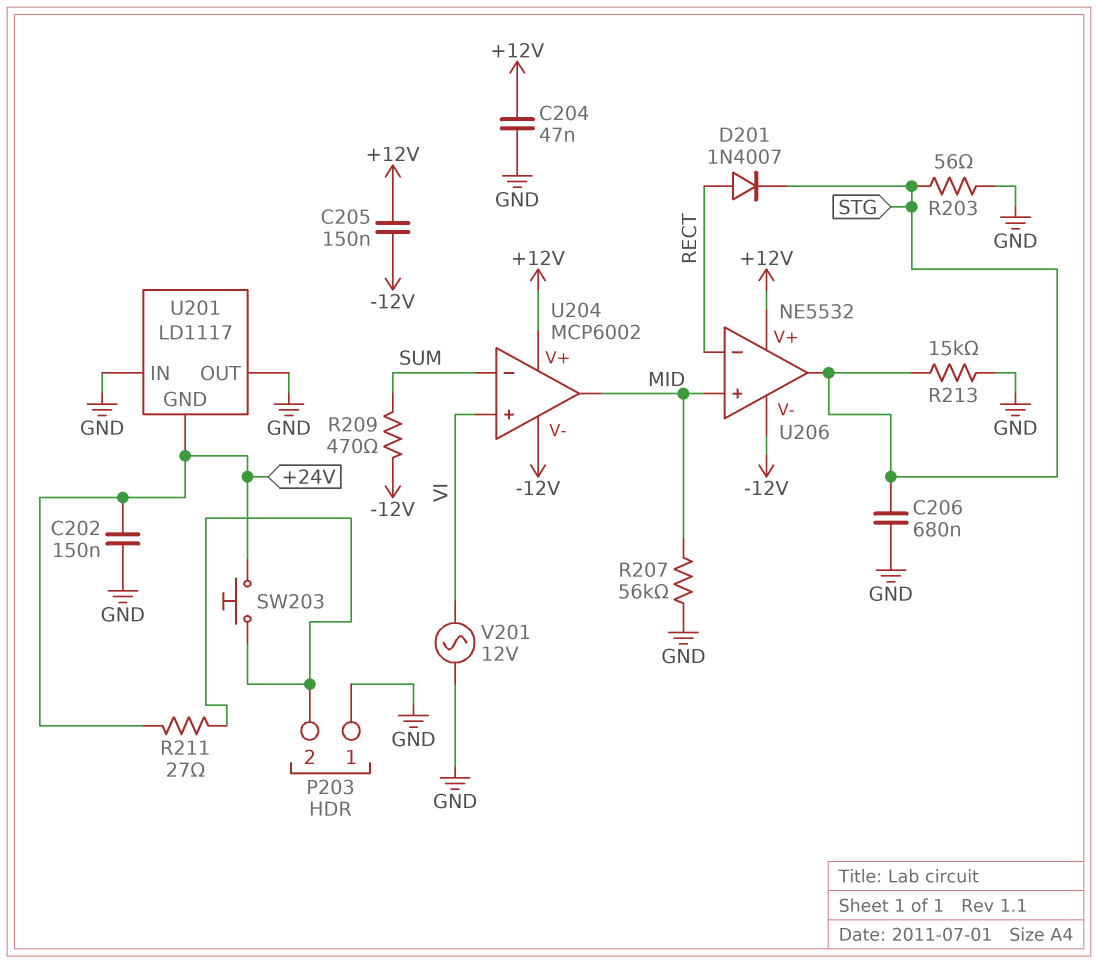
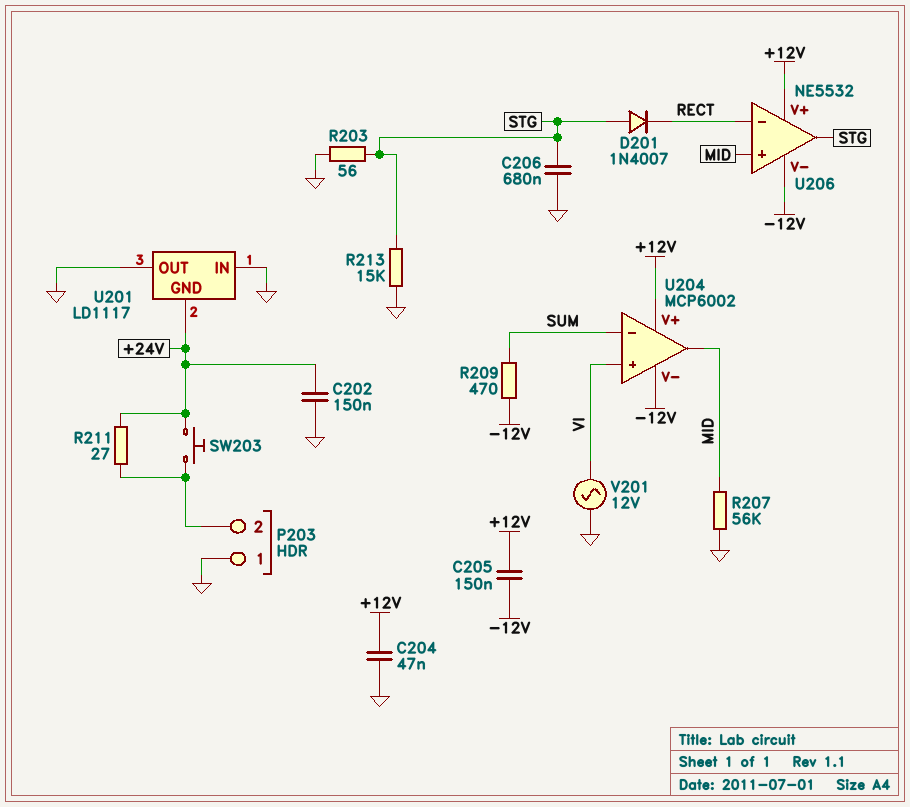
D201: diode 1N4007 (A RECT, K STG) -> diode 1N4007 (A STG, K RECT)

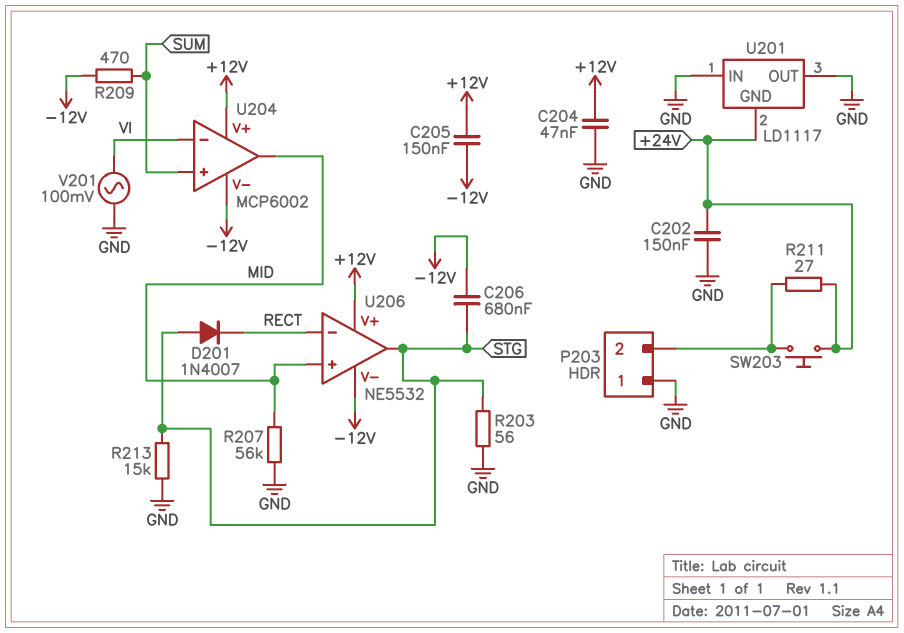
C206: 680nF (GND, STG) -> 680nF (-12V, STG)
U204 pin in+: VI -> SUM
U204 pin in-: SUM -> VI
V201: AC 12V (GND, VI) -> AC 100mV (GND, VI)

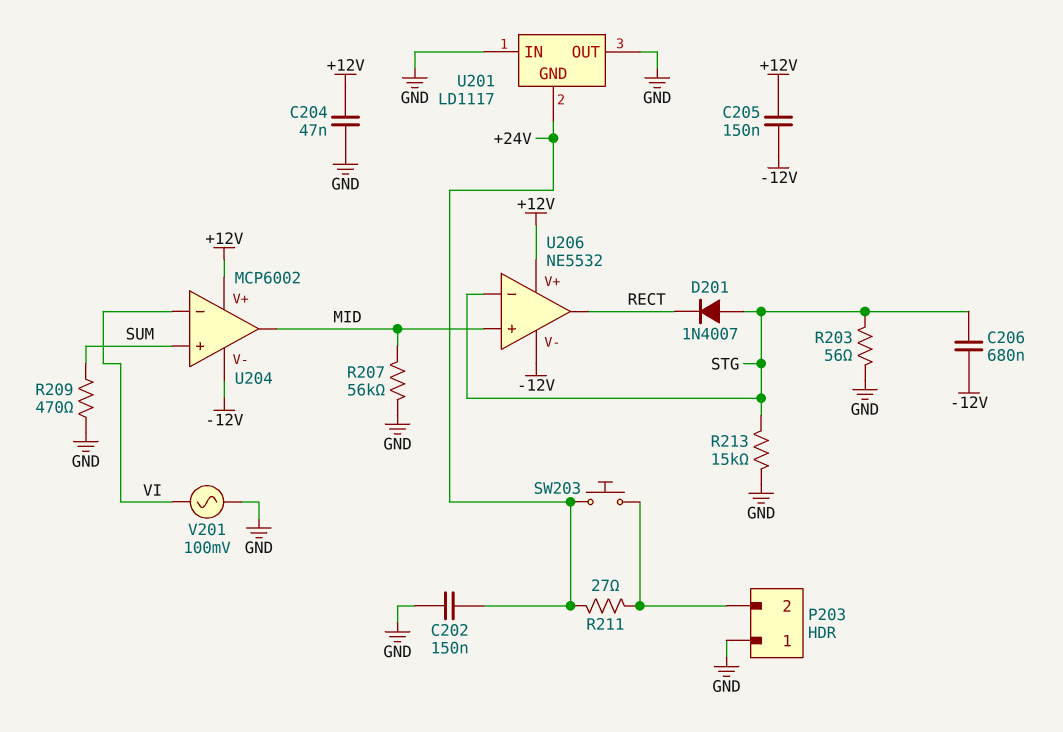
R209: 470 (-12V, SUM) -> 470 (GND, SUM)
U206 pin in-: RECT -> STG
U206 pin out: STG -> RECT

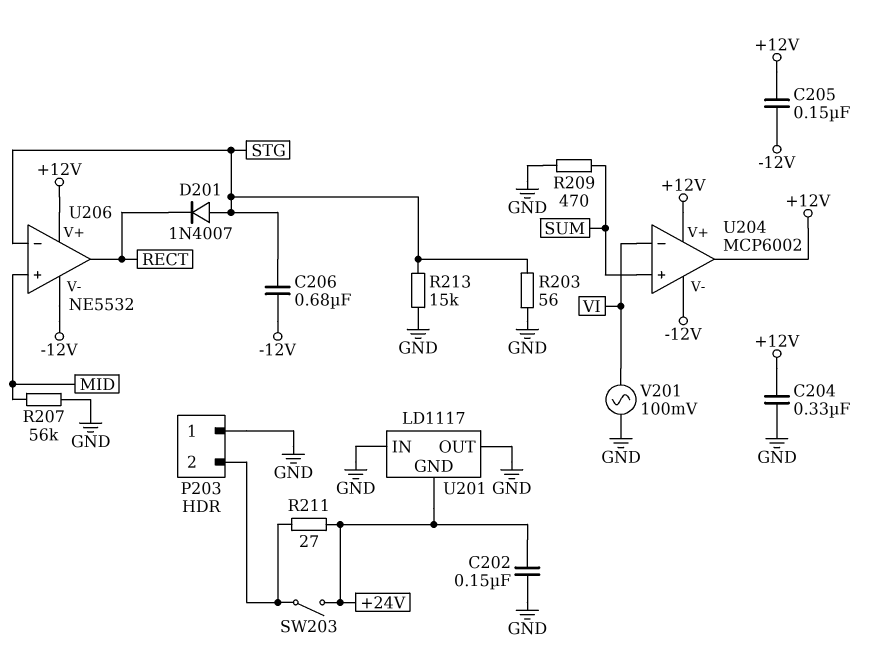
C204: 47nF (+12V, GND) -> 330nF (+12V, GND)
SW203: button (+24V, P203/2) -> switch (+24V, P203/2)
U204 pin out: MID -> +12V

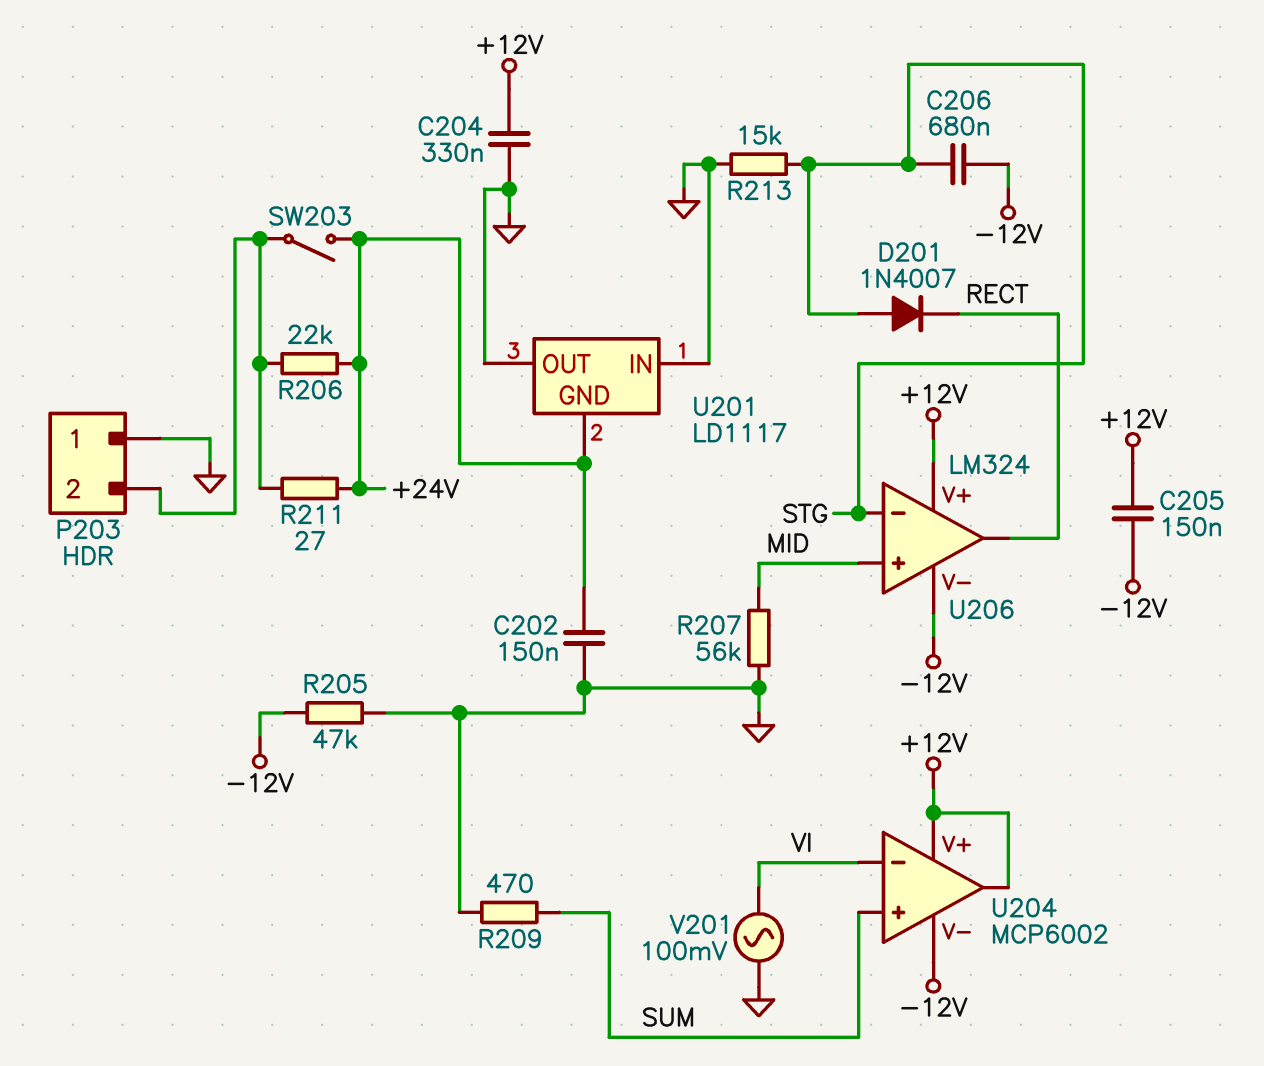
R203: 56 (GND, STG) -> none
R205: none -> 47k (-12V, GND)
R206: none -> 22k (+24V, P203/2)
U206: NE5532 -> LM324

